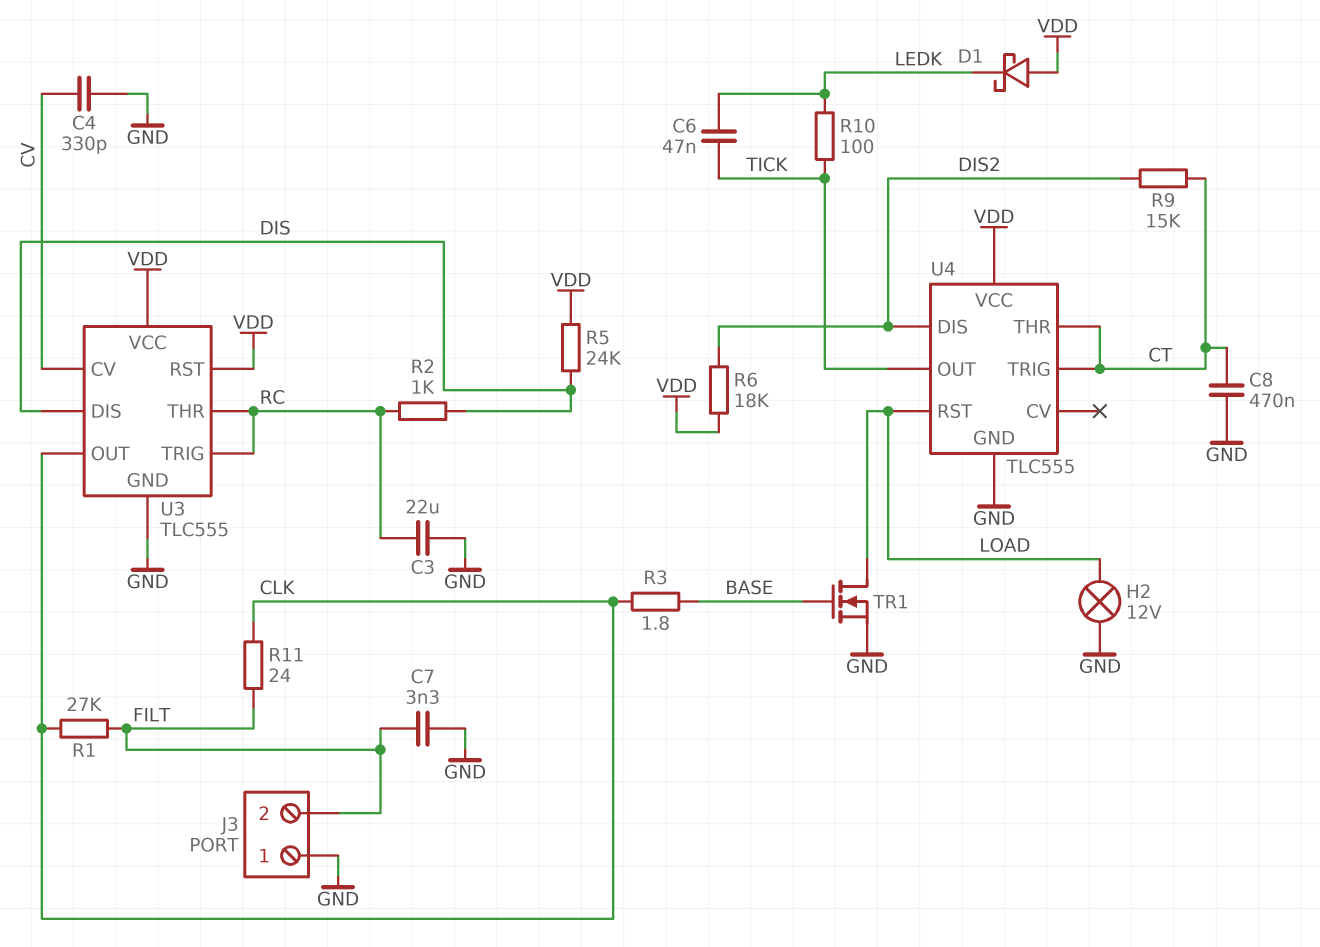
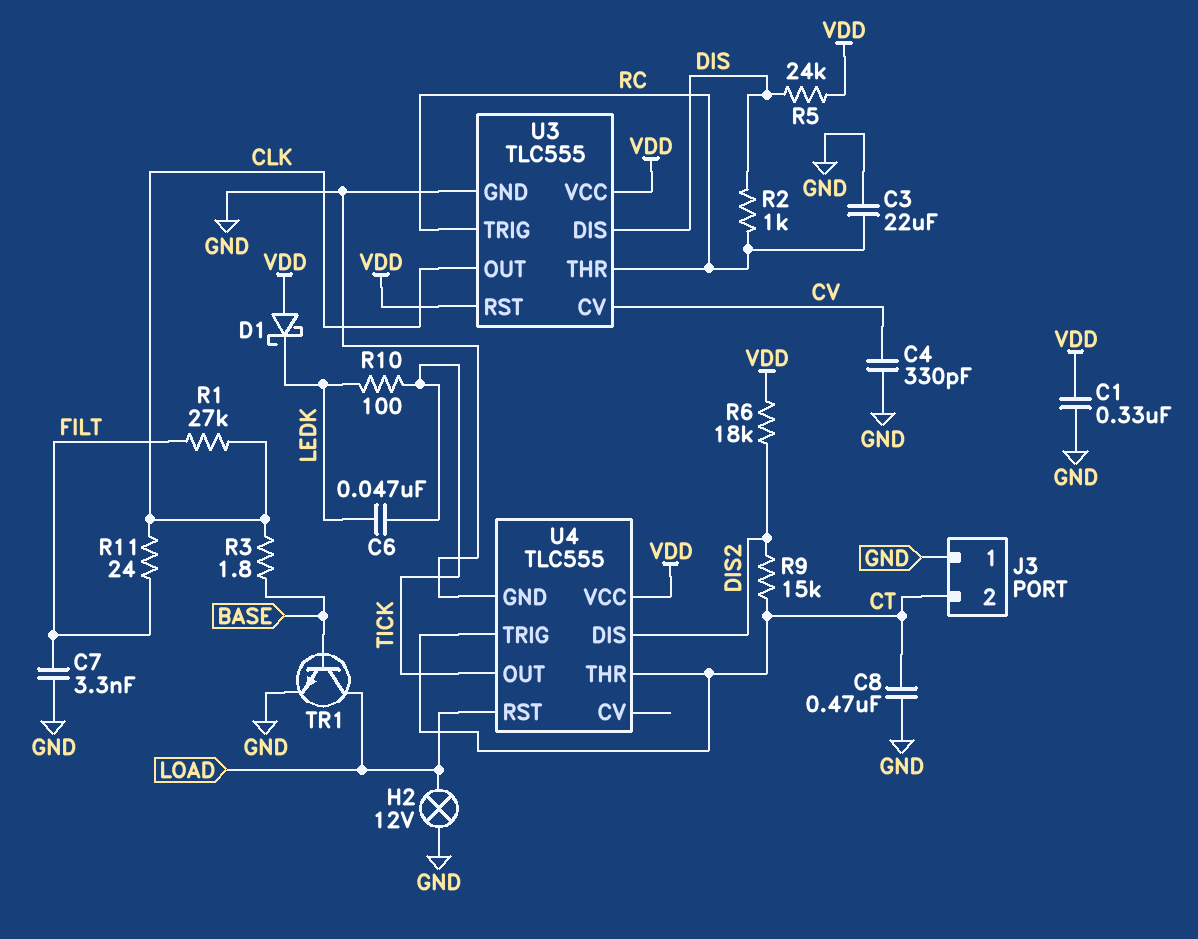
C1: none -> 330nF (GND, VDD)
J3 pin 2: FILT -> CT
TR1: NMOS (G BASE, D LOAD, S GND) -> NPN (B BASE, C LOAD, E GND)

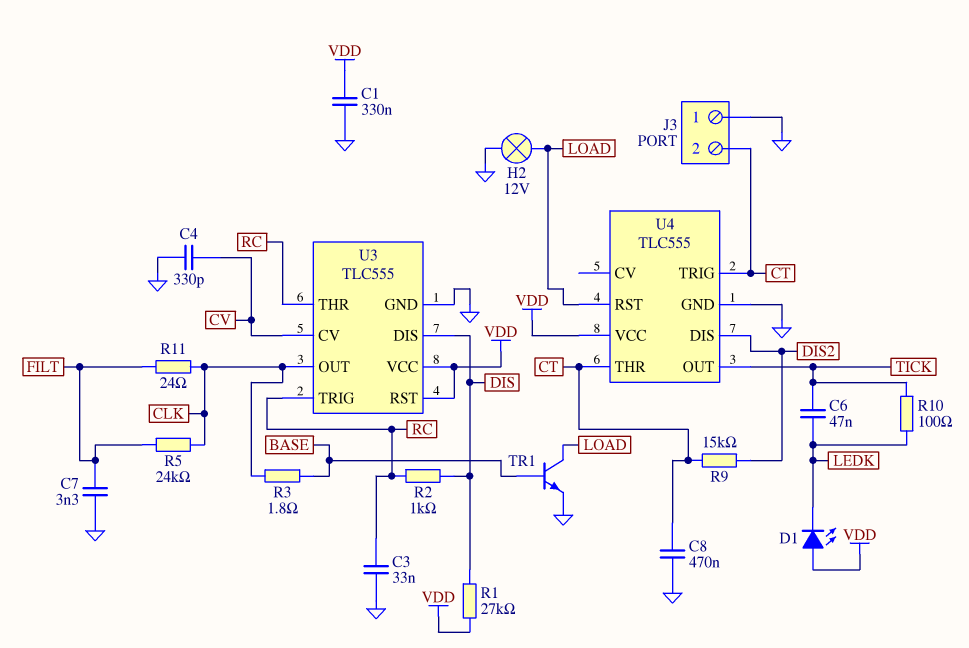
C3: 22uF (GND, RC) -> 33nF (GND, RC)
D1: schottky (A VDD, K LEDK) -> LED (A VDD, K LEDK)
R1: 27k (CLK, FILT) -> 27k (DIS, VDD)
R5: 24k (DIS, VDD) -> 24k (CLK, FILT)
R6: 18k (DIS2, VDD) -> none

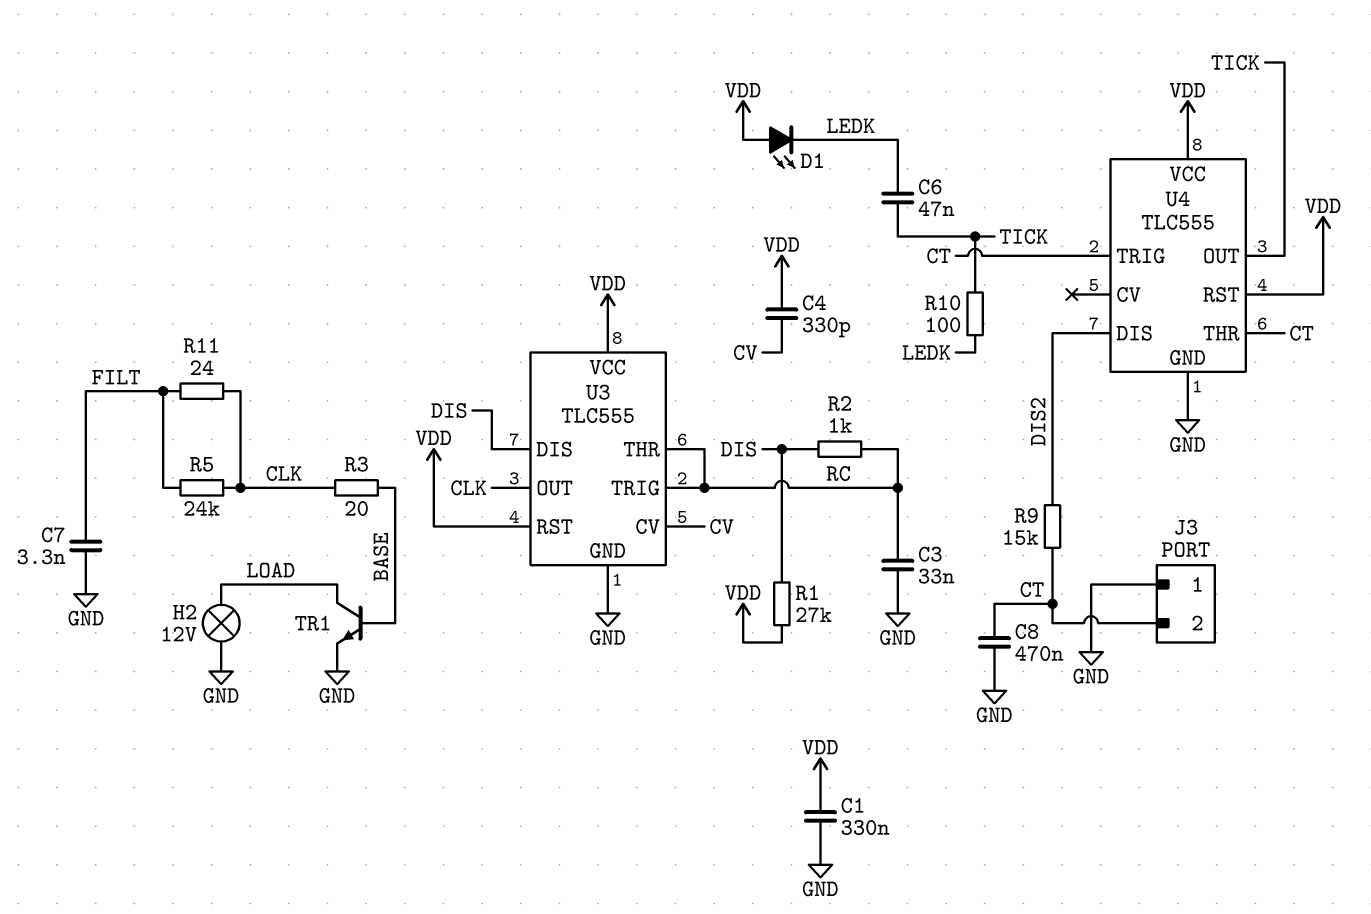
C4: 330pF (CV, GND) -> 330pF (CV, VDD)
R3: 1.8 (BASE, CLK) -> 20 (BASE, CLK)
U4 pin RST: LOAD -> VDD

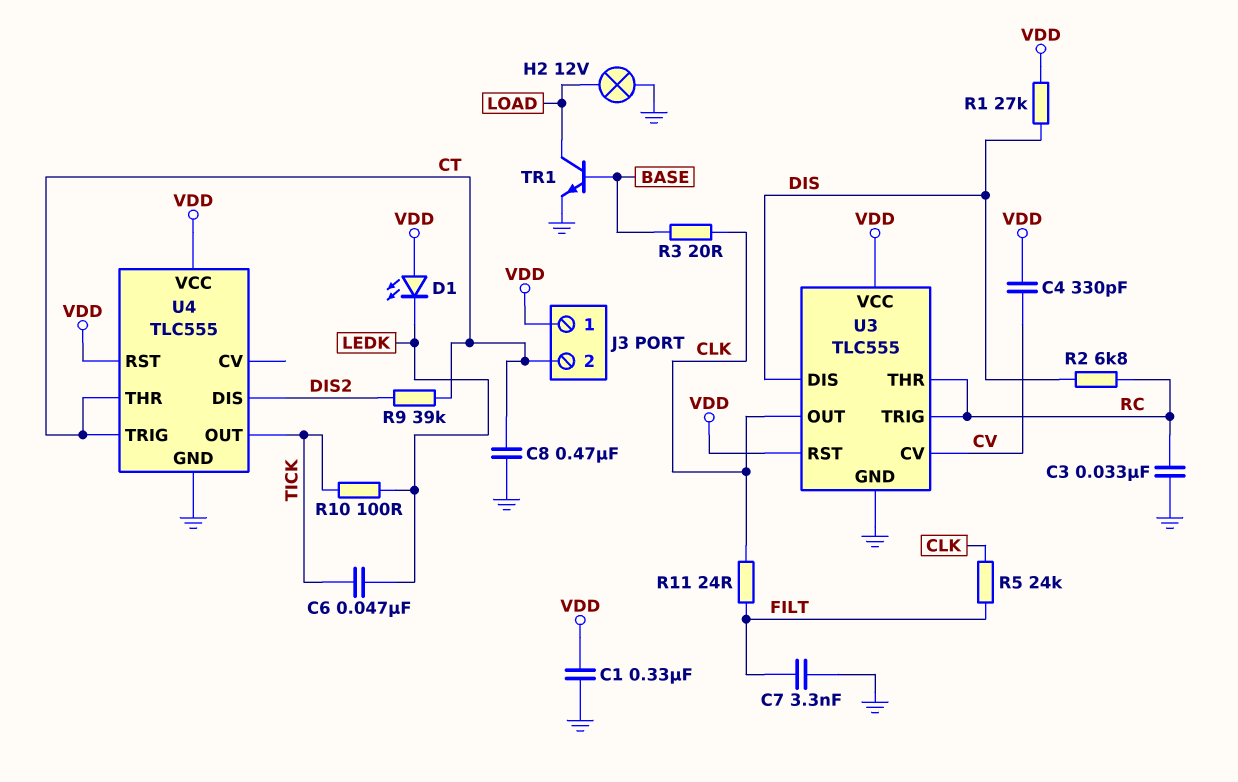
J3 pin 1: GND -> VDD
R2: 1k (DIS, RC) -> 6.8k (DIS, RC)
R9: 15k (CT, DIS2) -> 39k (CT, DIS2)

